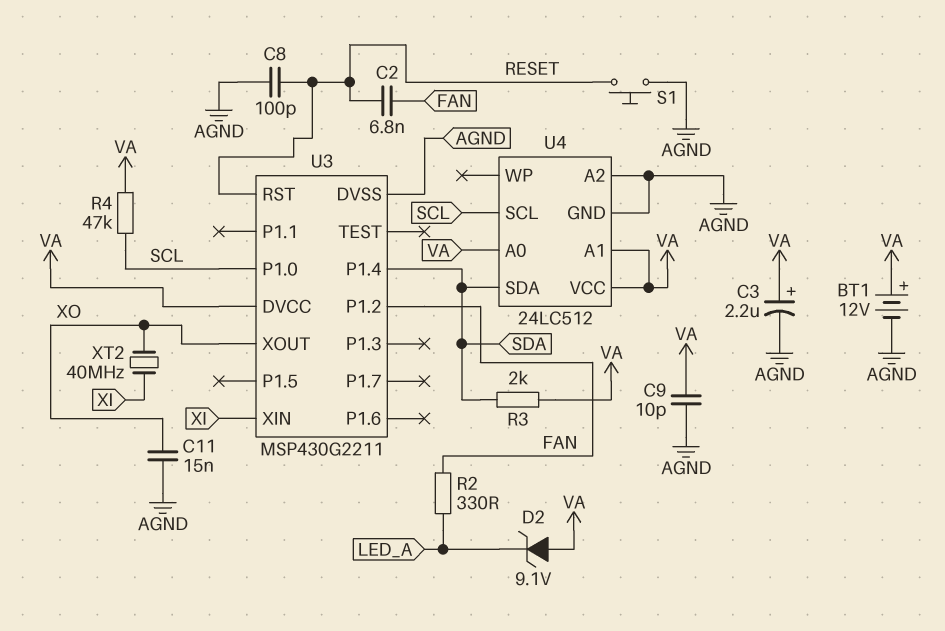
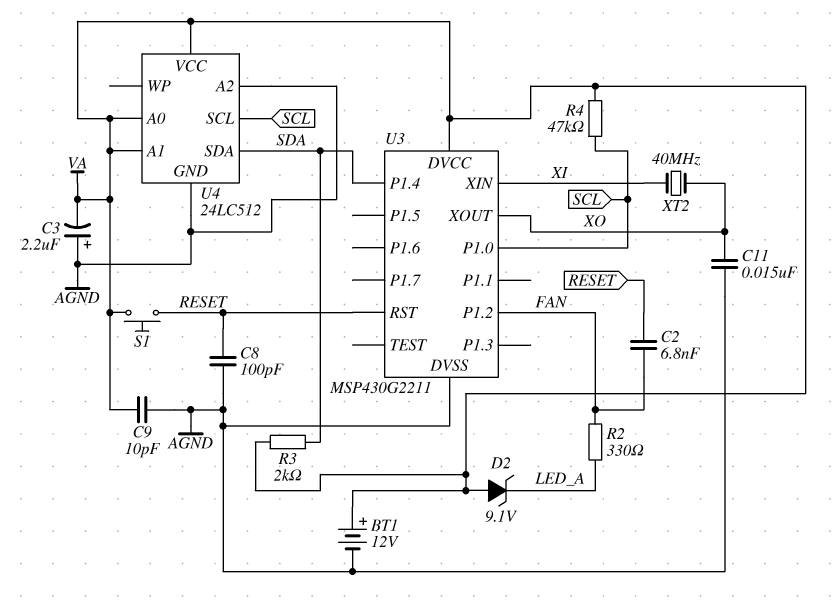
C3: 2.2uF (plus VA, minus AGND) -> 2.2uF (plus AGND, minus VA)
S1: button (AGND, RESET) -> button (RESET, VA)

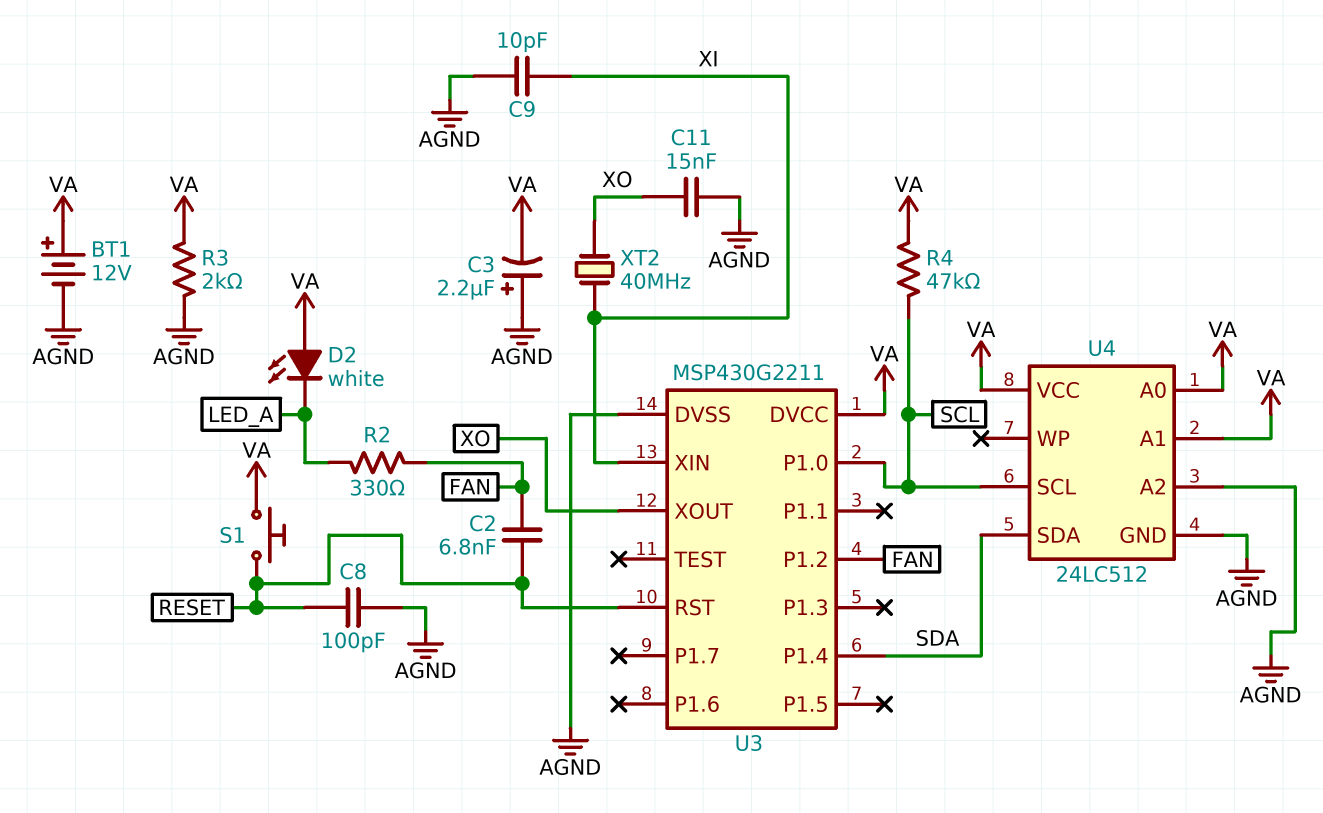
C9: 10pF (AGND, VA) -> 10pF (AGND, XI)
D2: zener 9.1V (A VA, K LED_A) -> LED white (A VA, K LED_A)
R3: 2k (SDA, VA) -> 2k (AGND, VA)

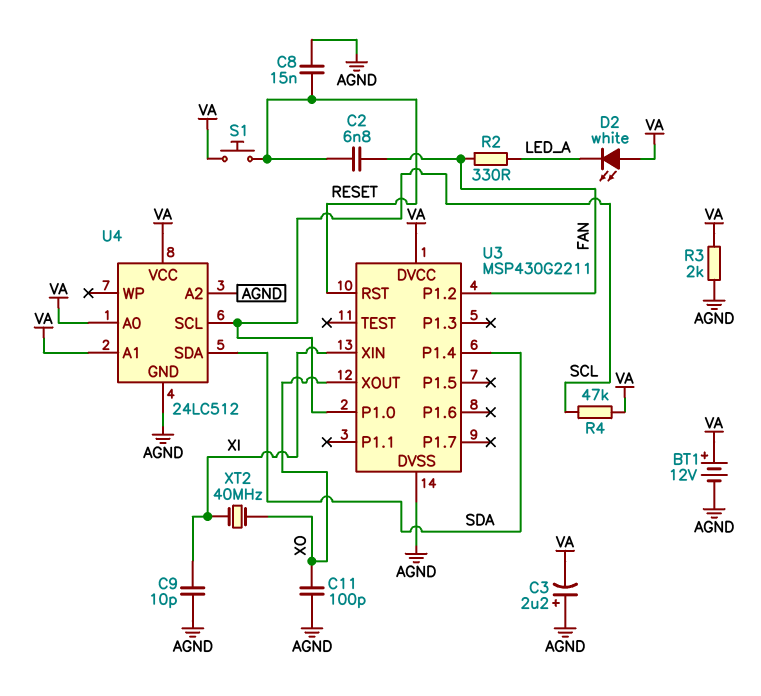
C8: 100pF (AGND, RESET) -> 15nF (AGND, RESET)
C11: 15nF (AGND, XO) -> 100pF (AGND, XO)

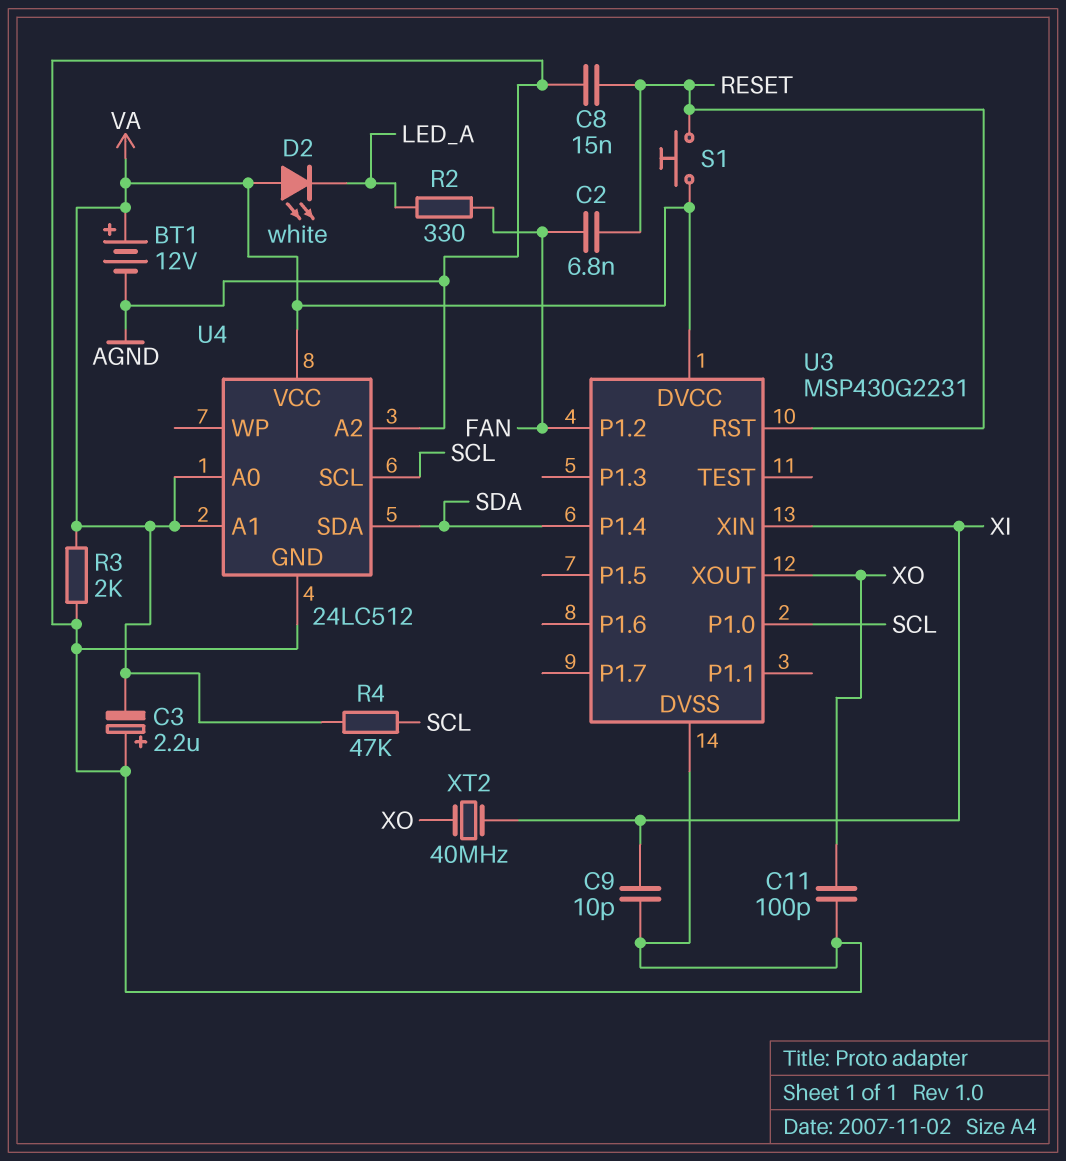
U3: MSP430G2211 -> MSP430G2231

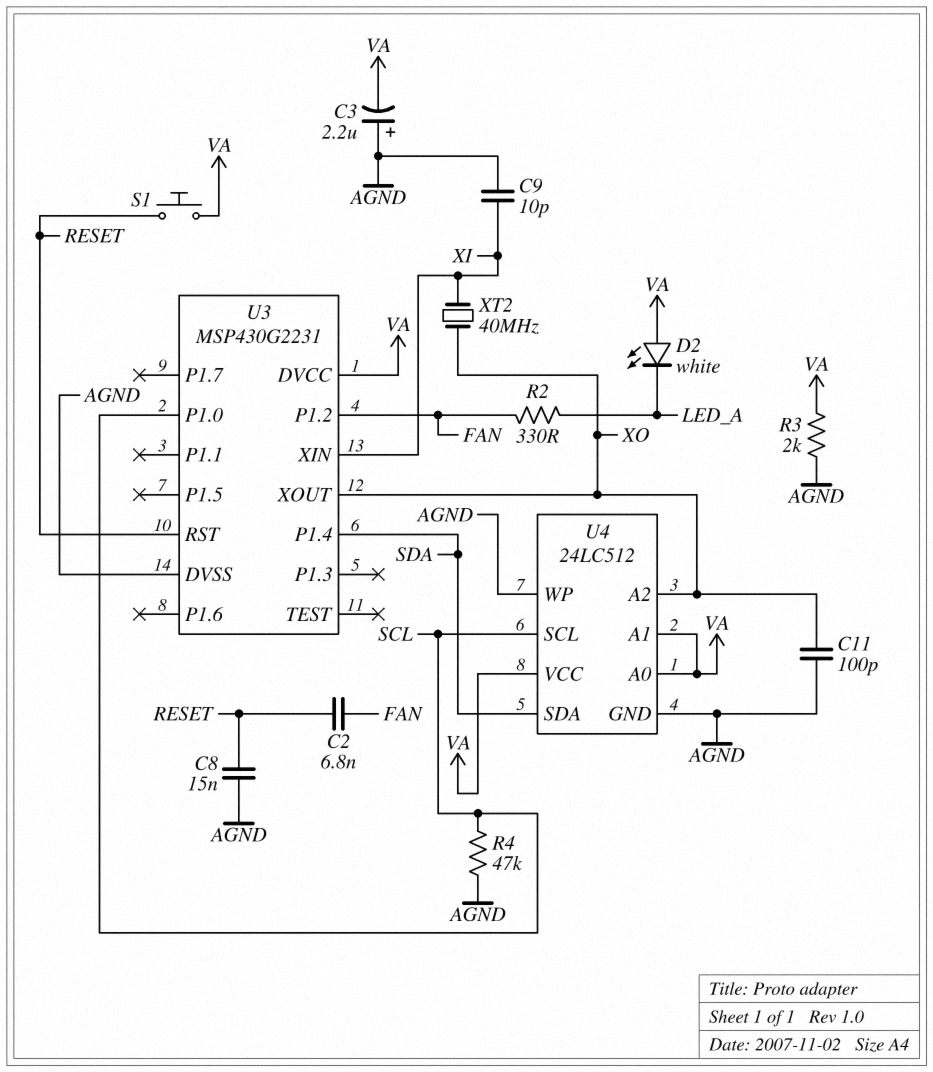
BT1: 12V (plus VA, minus AGND) -> none
R4: 47k (SCL, VA) -> 47k (AGND, SCL)
U4 pin A2: AGND -> XO
U4 pin WP: none -> AGND

